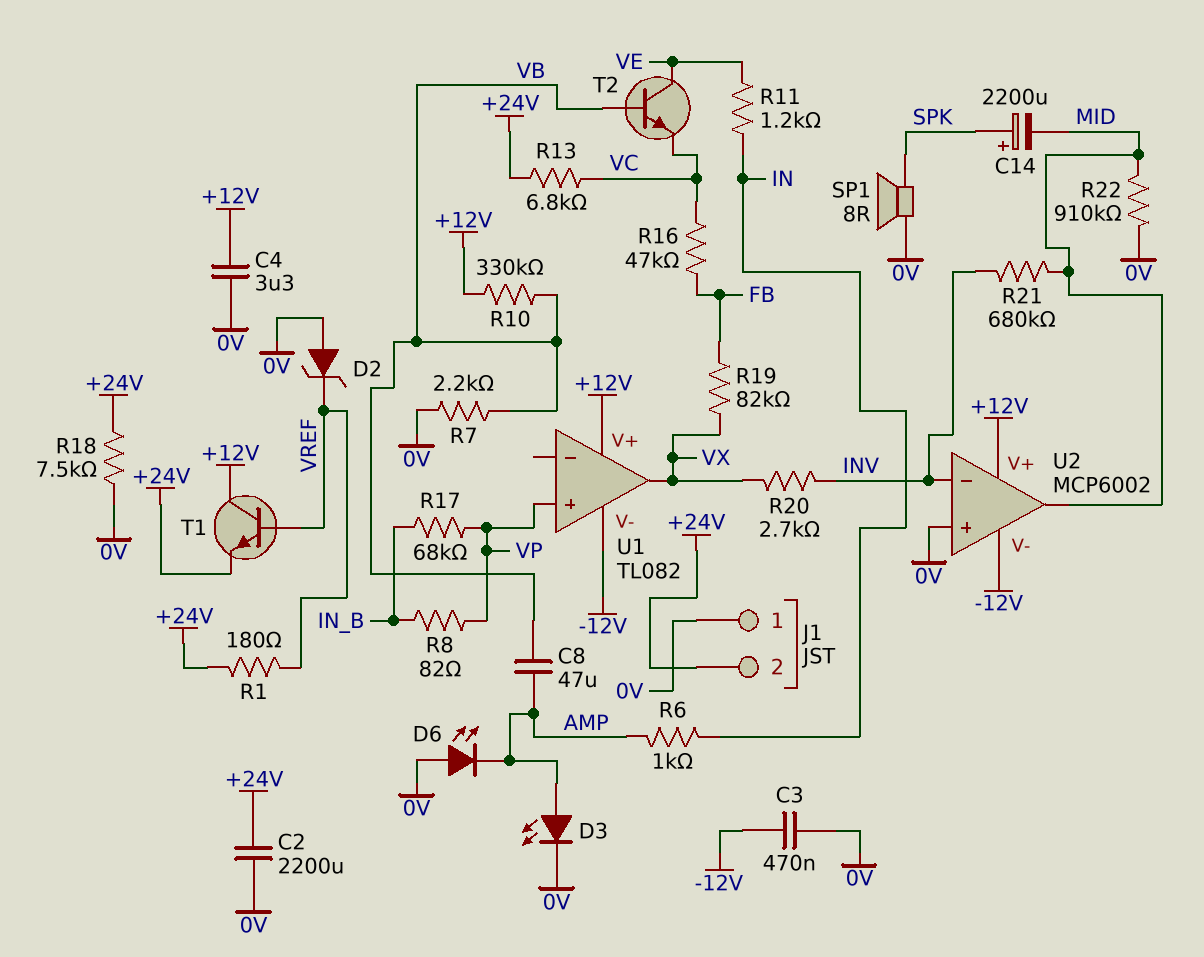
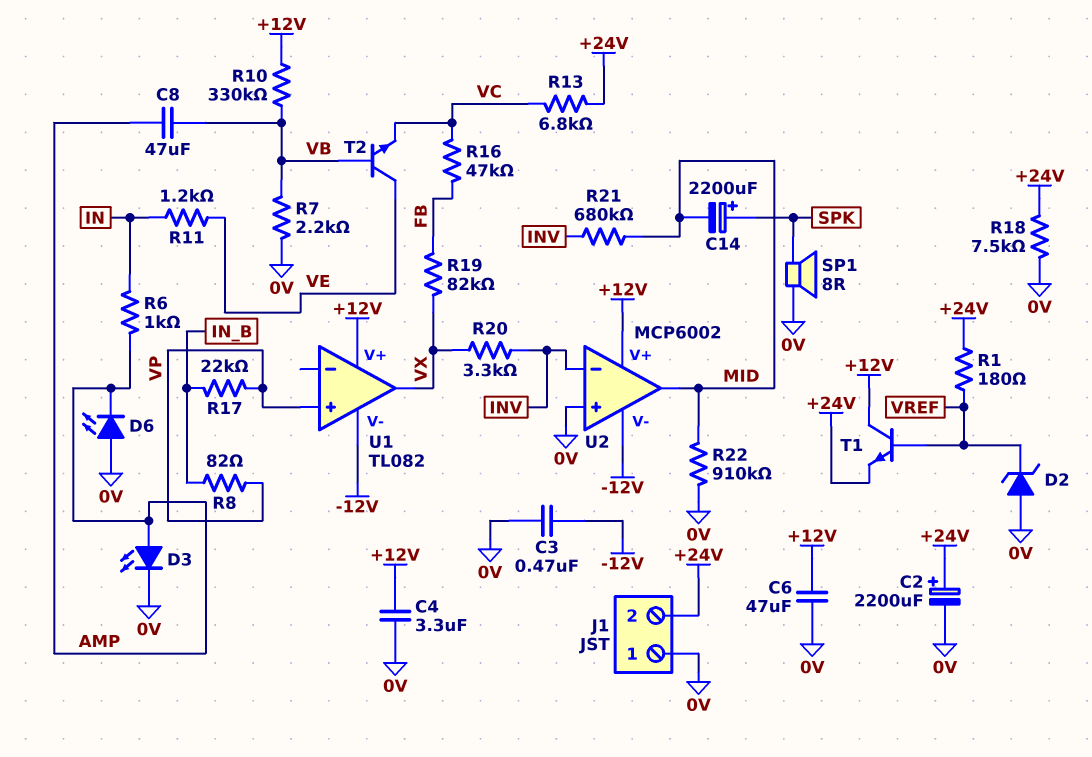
C2: 2200uF (+24V, 0V) -> 2200uF (plus +24V, minus 0V)
C6: none -> 47uF (+12V, 0V)
R17: 68k (IN_B, VP) -> 22k (IN_B, VP)
R20: 2.7k (INV, VX) -> 3.3k (INV, VX)

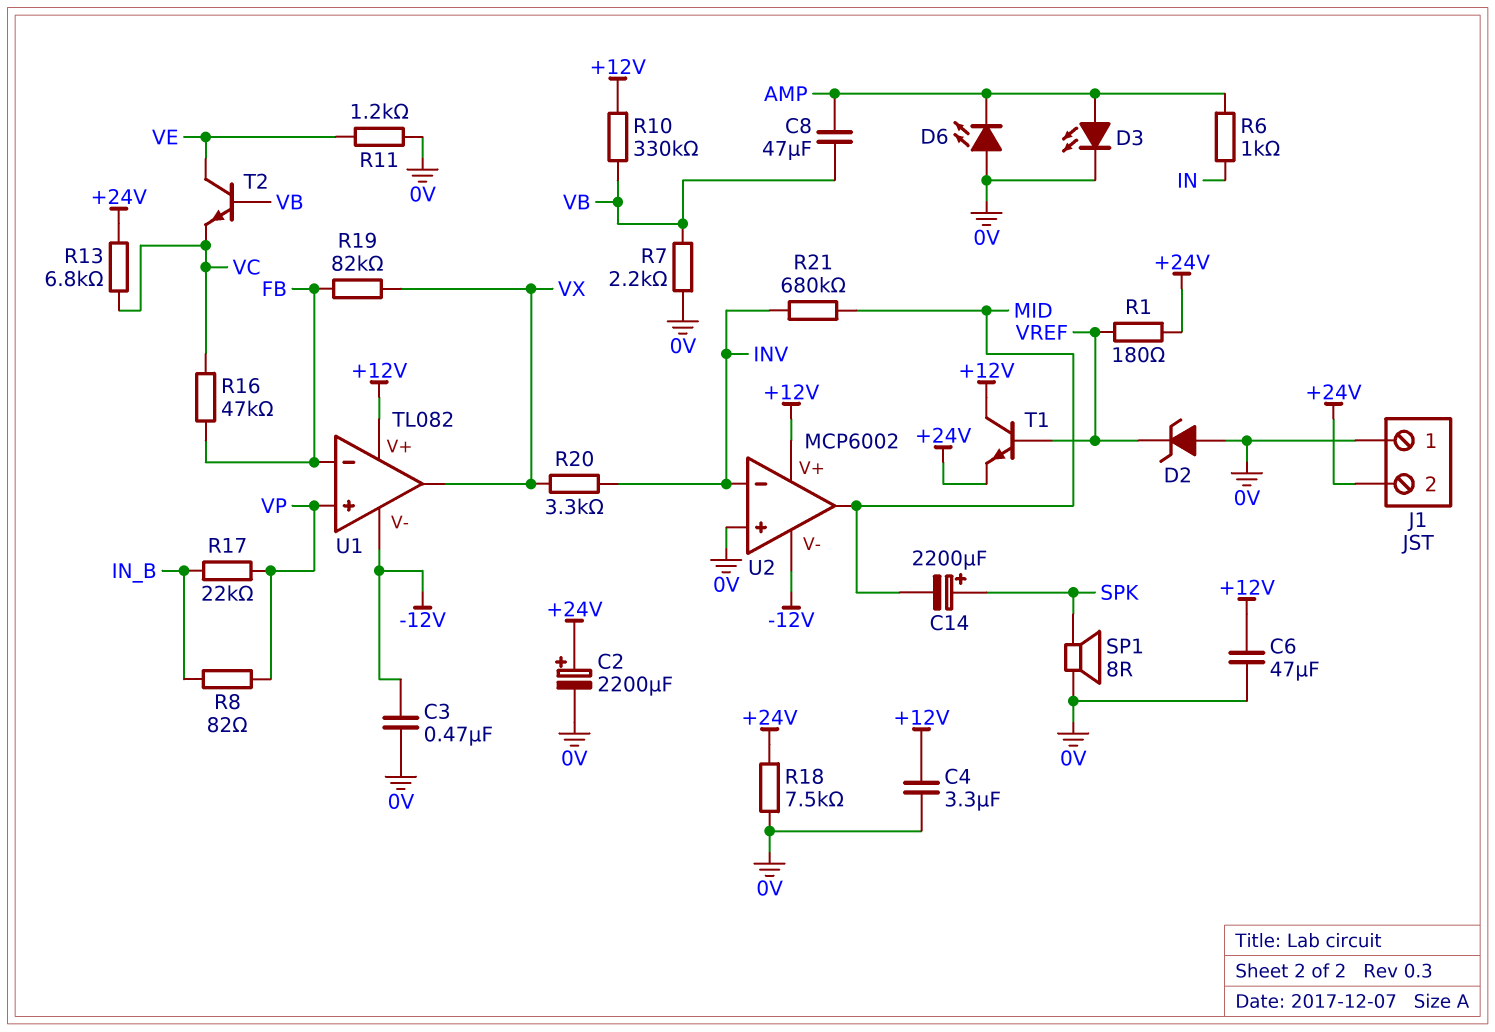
R11: 1.2k (IN, VE) -> 1.2k (0V, VE)
R22: 910k (0V, MID) -> none
U1 pin in-: none -> FB

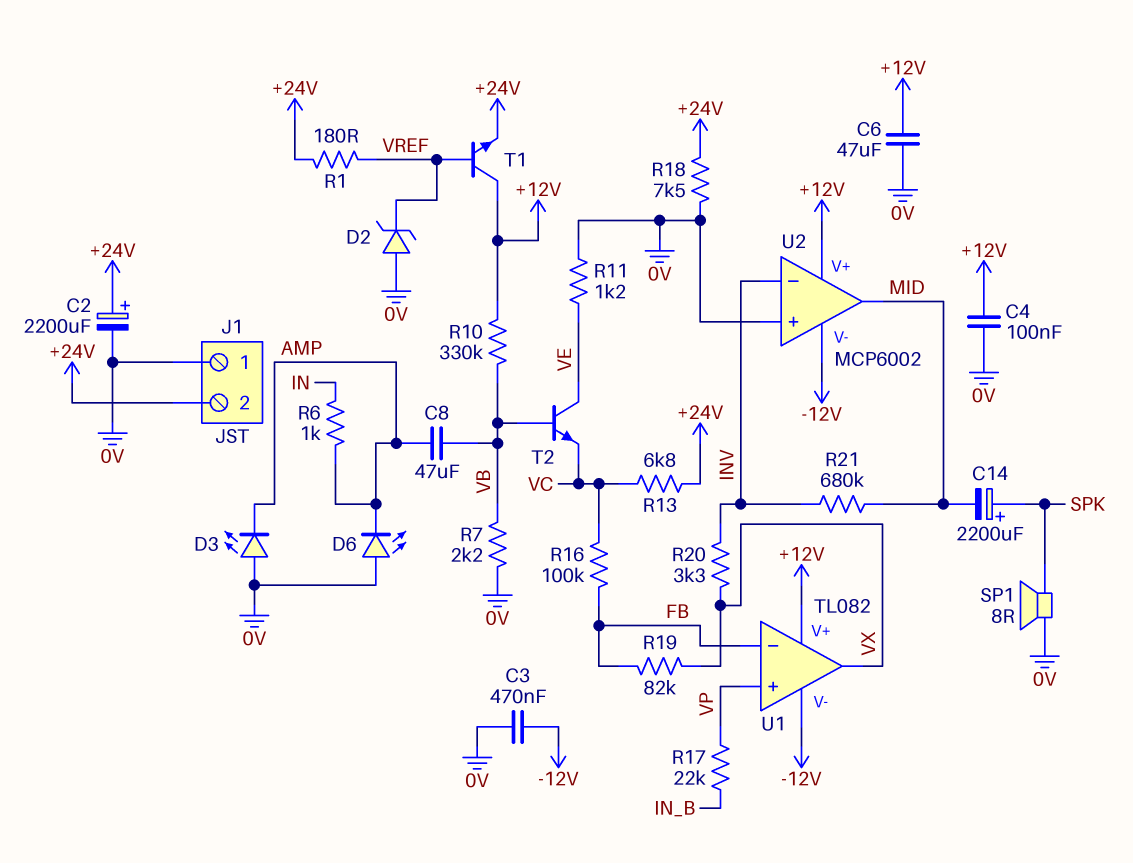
C4: 3.3uF (+12V, 0V) -> 100nF (+12V, 0V)
D3: LED (A AMP, K 0V) -> LED (A 0V, K AMP)
R8: 82 (IN_B, VP) -> none
R16: 47k (FB, VC) -> 100k (FB, VC)

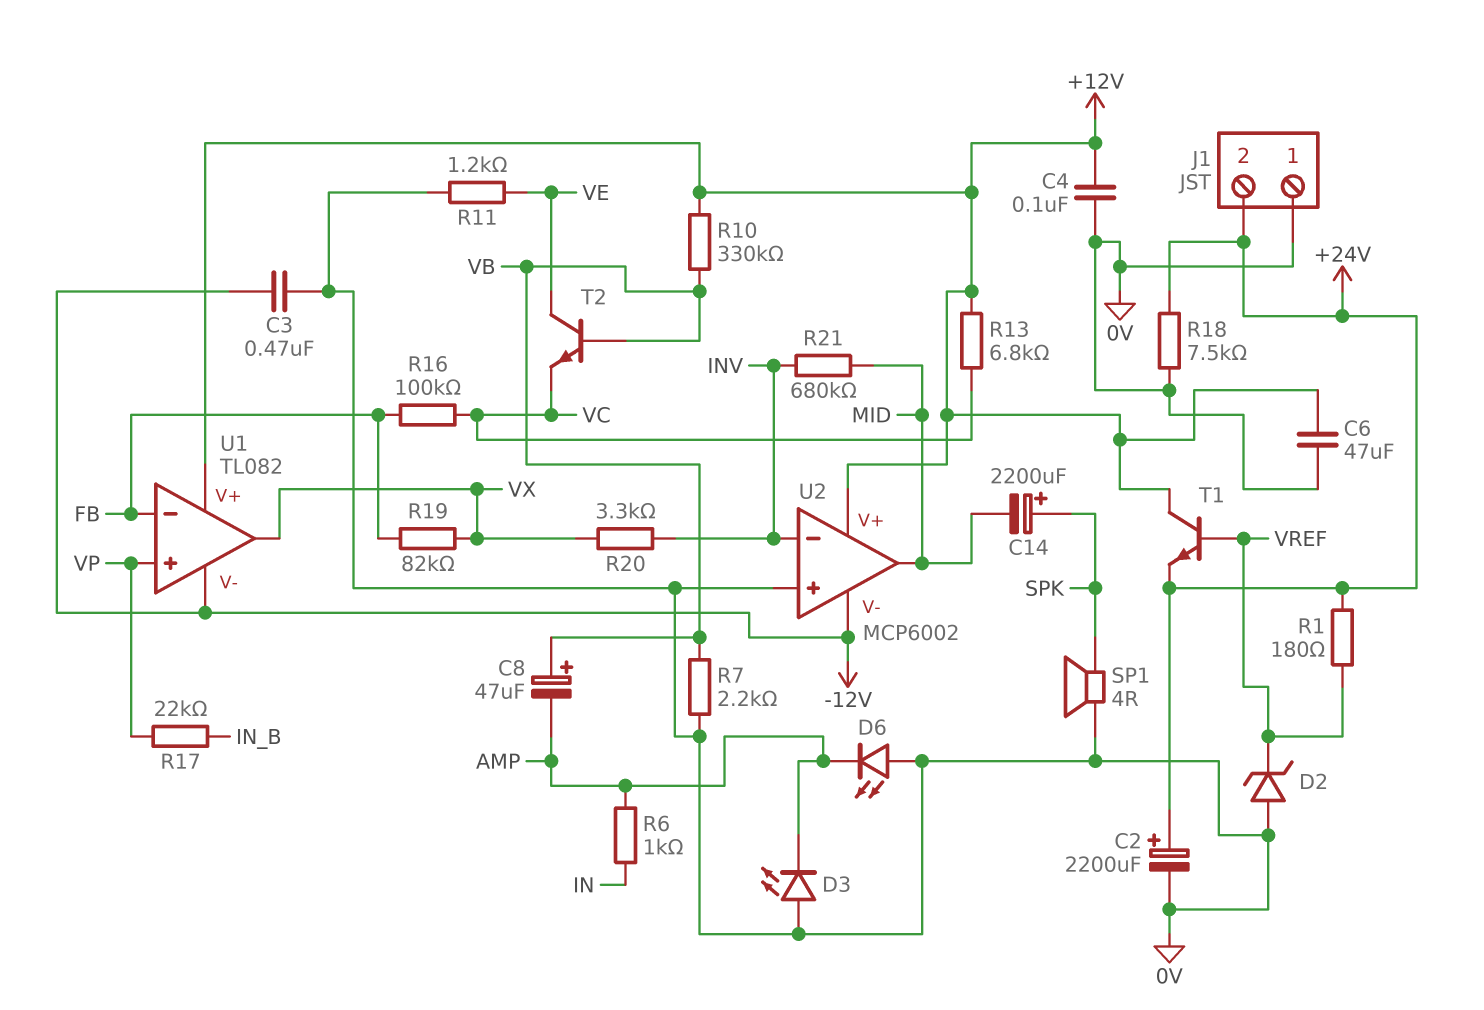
C8: 47uF (AMP, VB) -> 47uF (plus VB, minus AMP)
R13: 6.8k (+24V, VC) -> 6.8k (+12V, VC)
SP1: speaker 8R (0V, SPK) -> speaker 4R (0V, SPK)

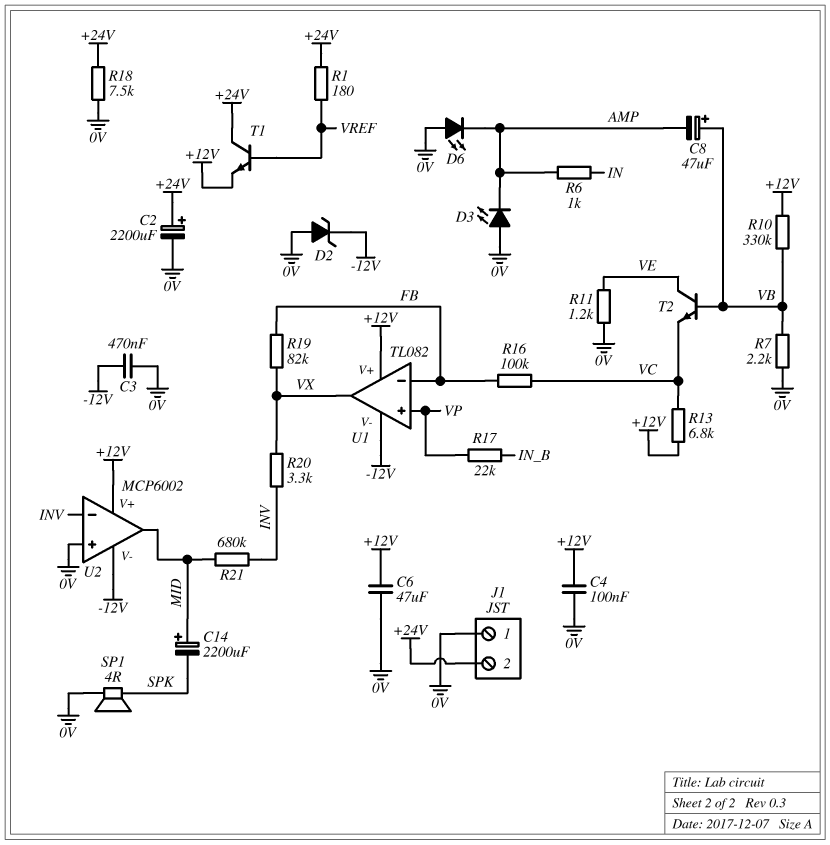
C14: 2200uF (plus SPK, minus MID) -> 2200uF (plus MID, minus SPK)
D2: zener (A 0V, K VREF) -> zener (A 0V, K -12V)
T1: NPN (B VREF, C +12V, E +24V) -> NPN (B VREF, C +24V, E +12V)

